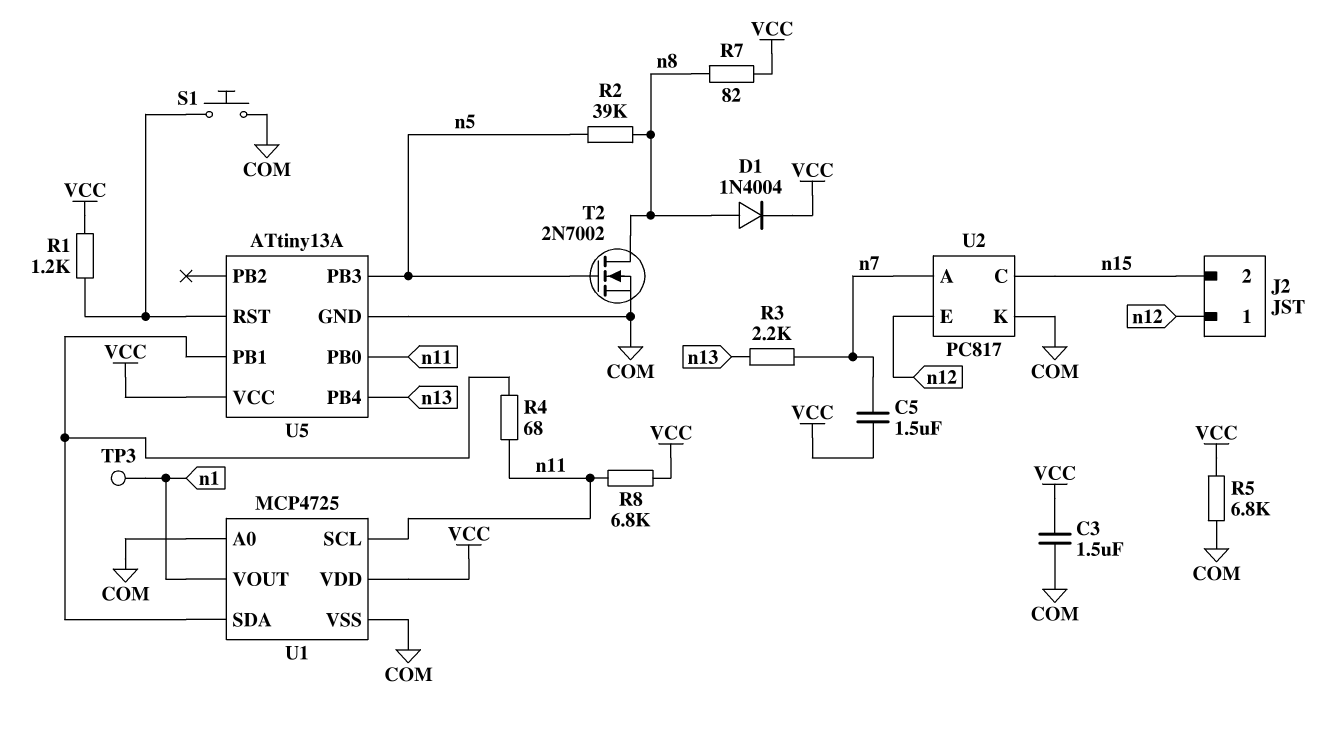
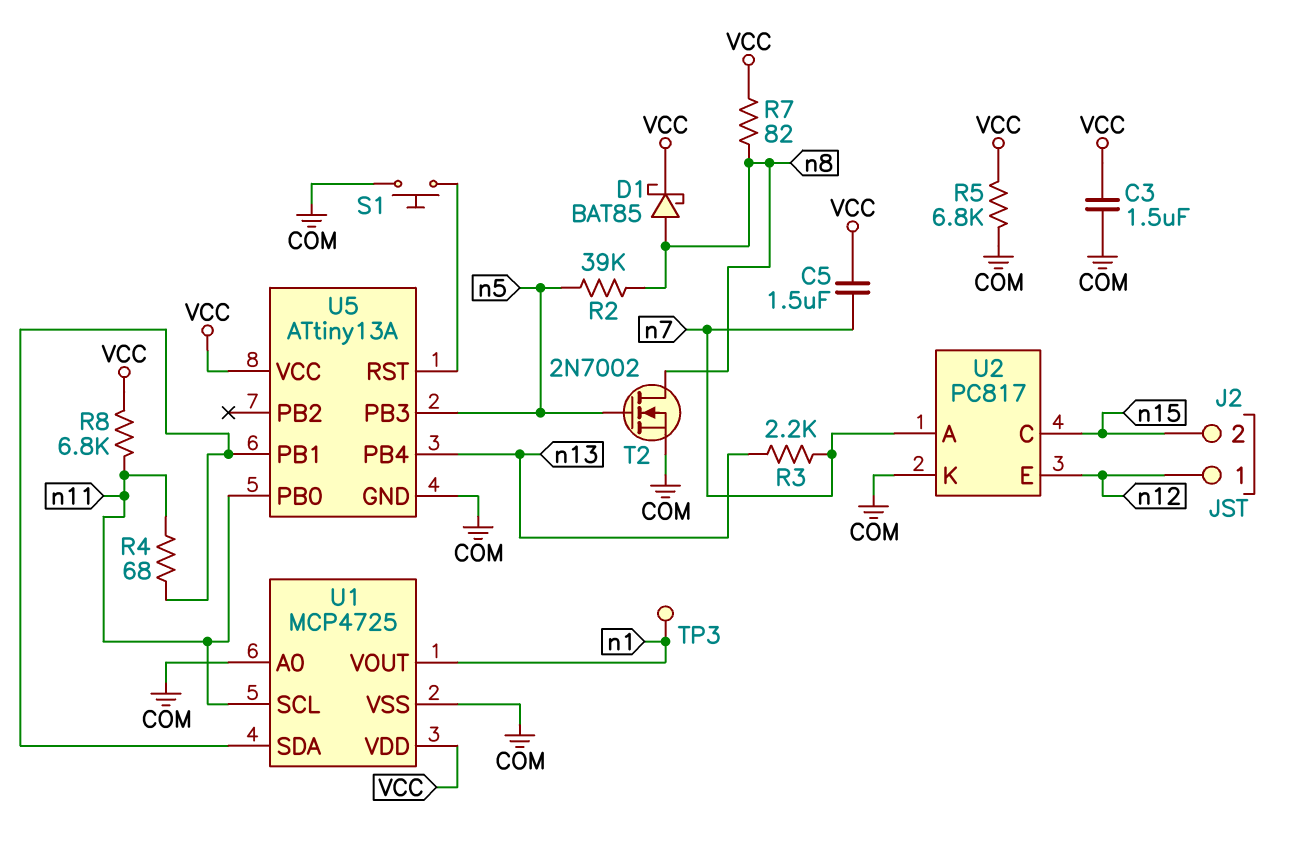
D1: diode 1N4004 (A n8, K VCC) -> schottky BAT85 (A n8, K VCC)
R1: 1.2k (U5/RST, VCC) -> none

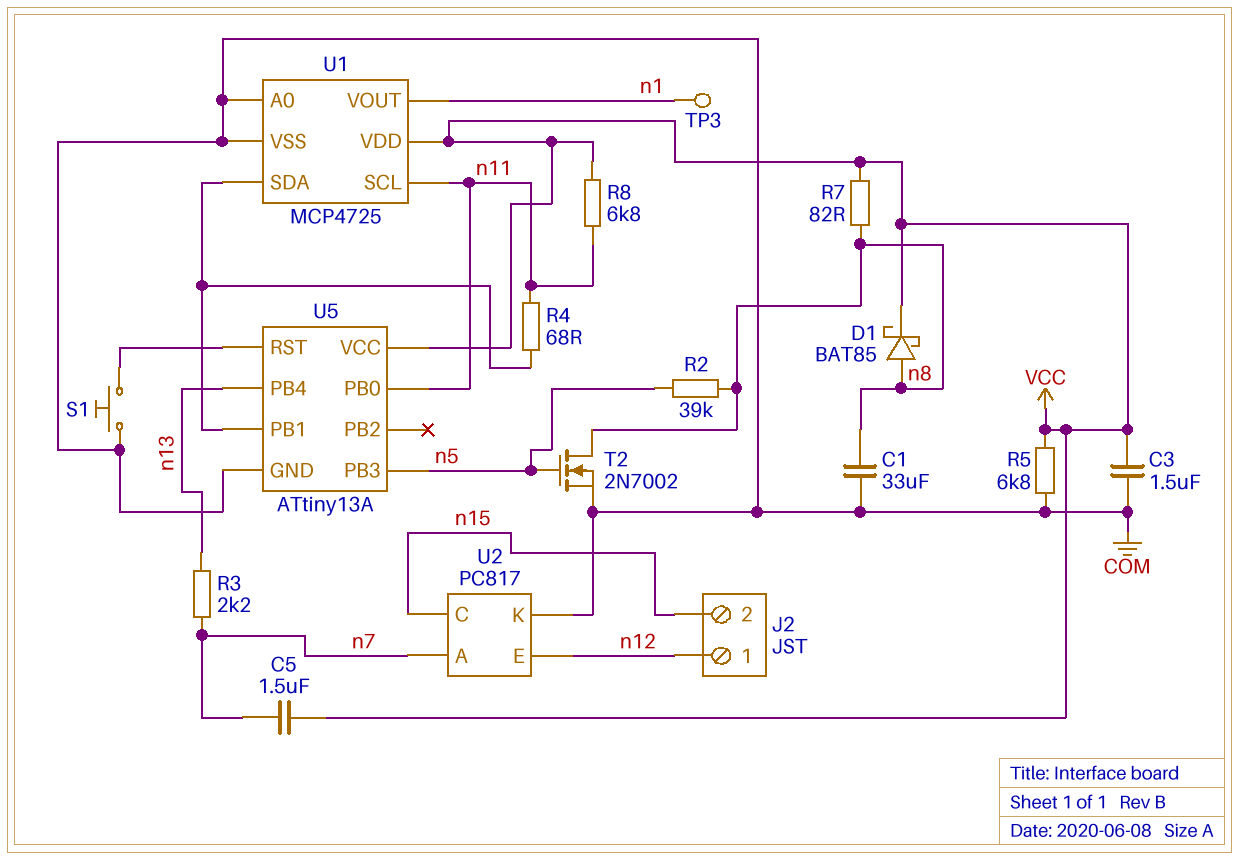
C1: none -> 33uF (COM, n8)

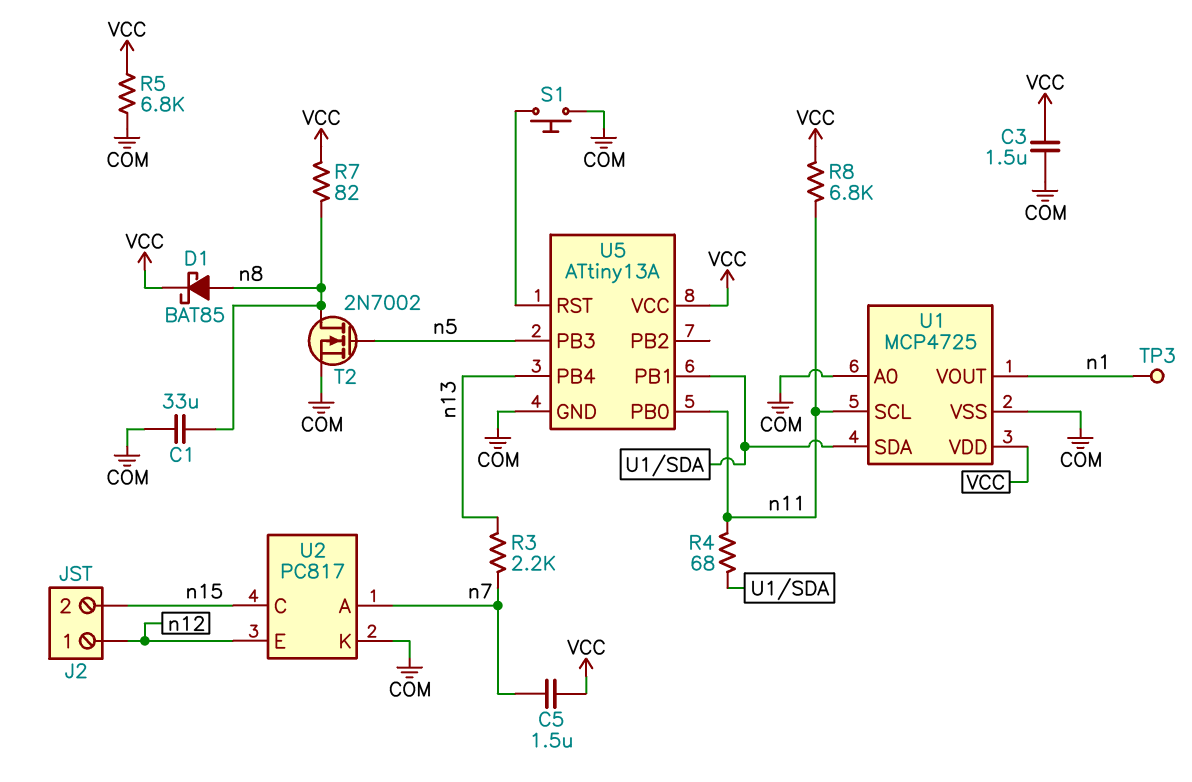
R2: 39k (n5, n8) -> none

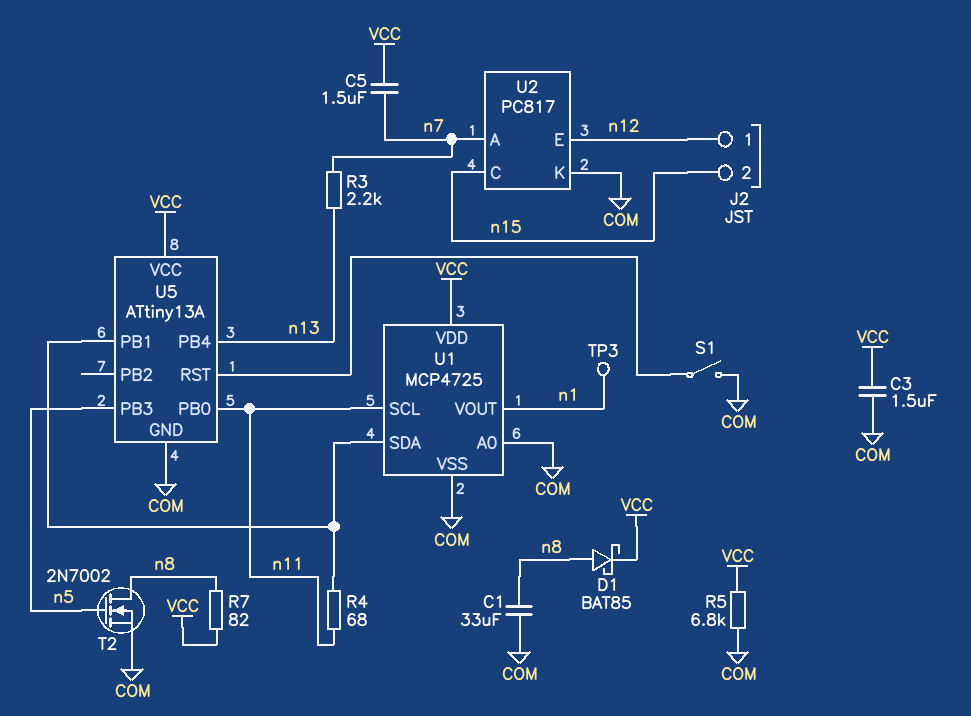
R8: 6.8k (VCC, n11) -> none
S1: button (COM, U5/RST) -> switch (COM, U5/RST)

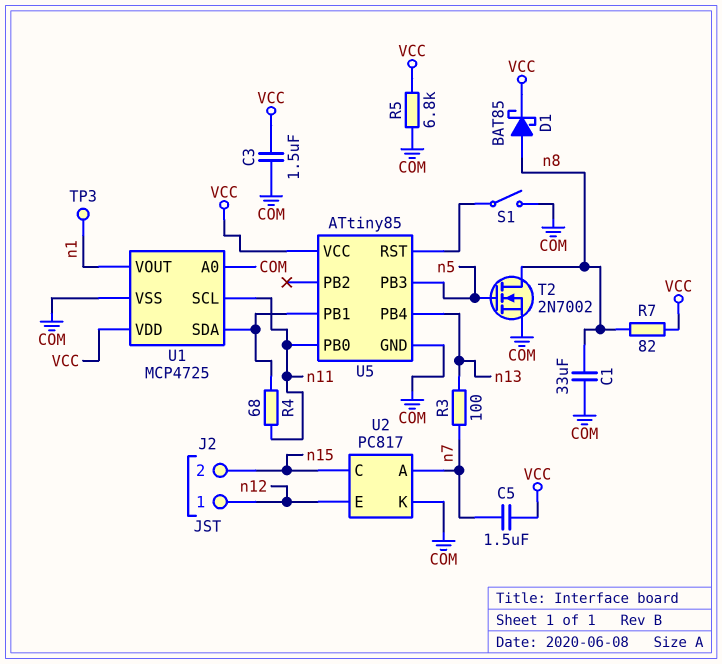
R3: 2.2k (n7, n13) -> 100 (n7, n13)
U5: ATtiny13A -> ATtiny85

